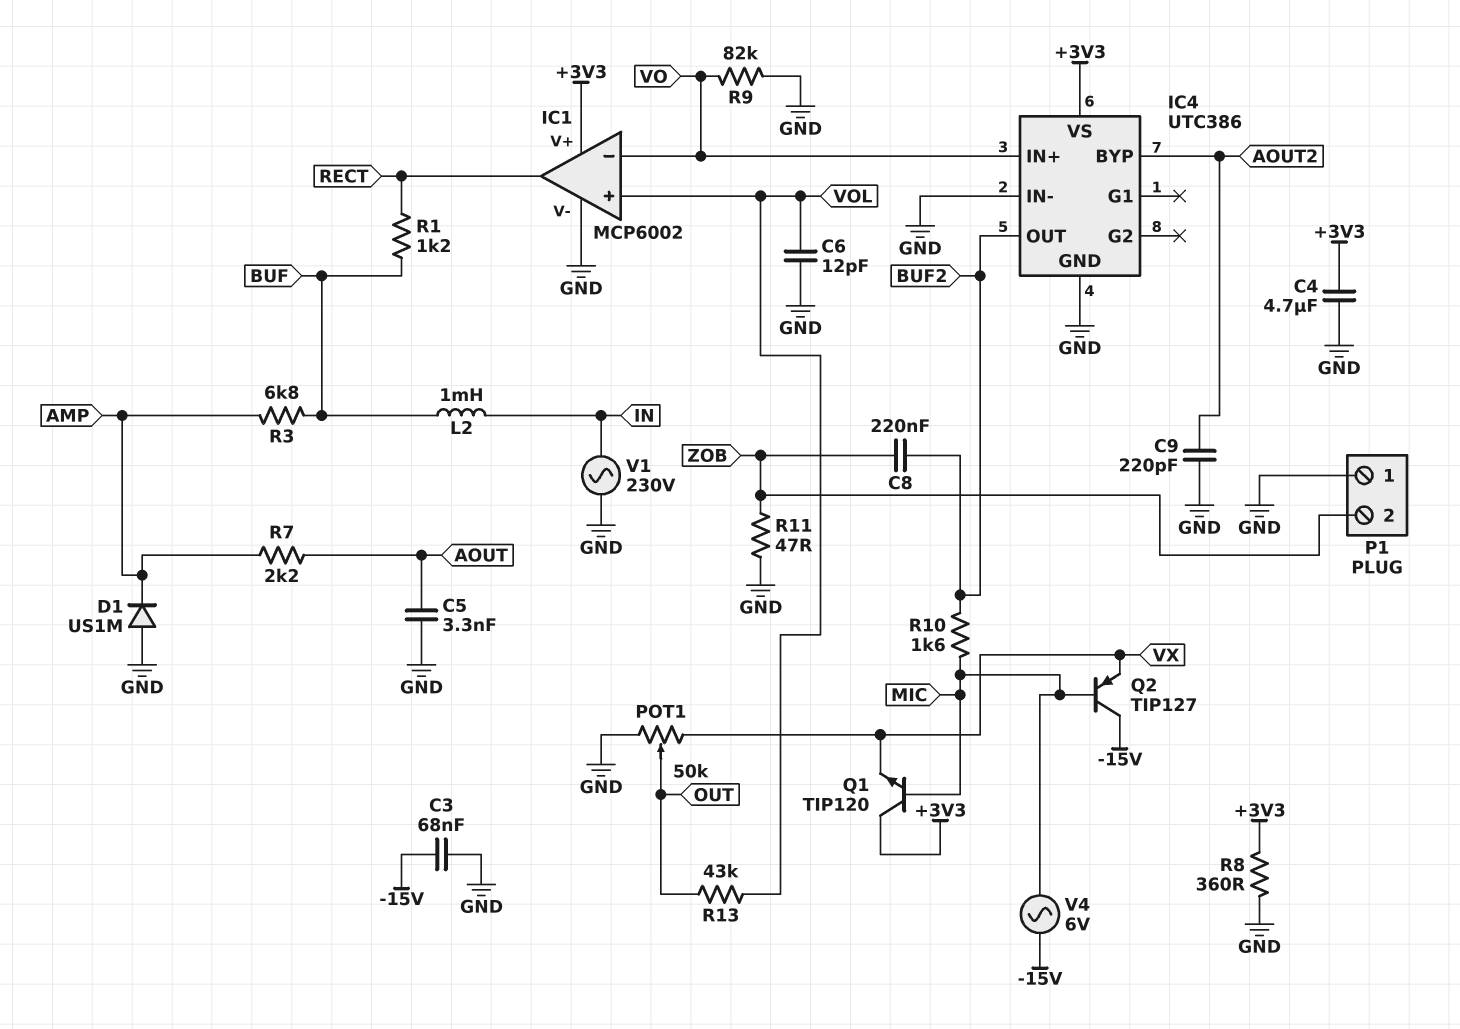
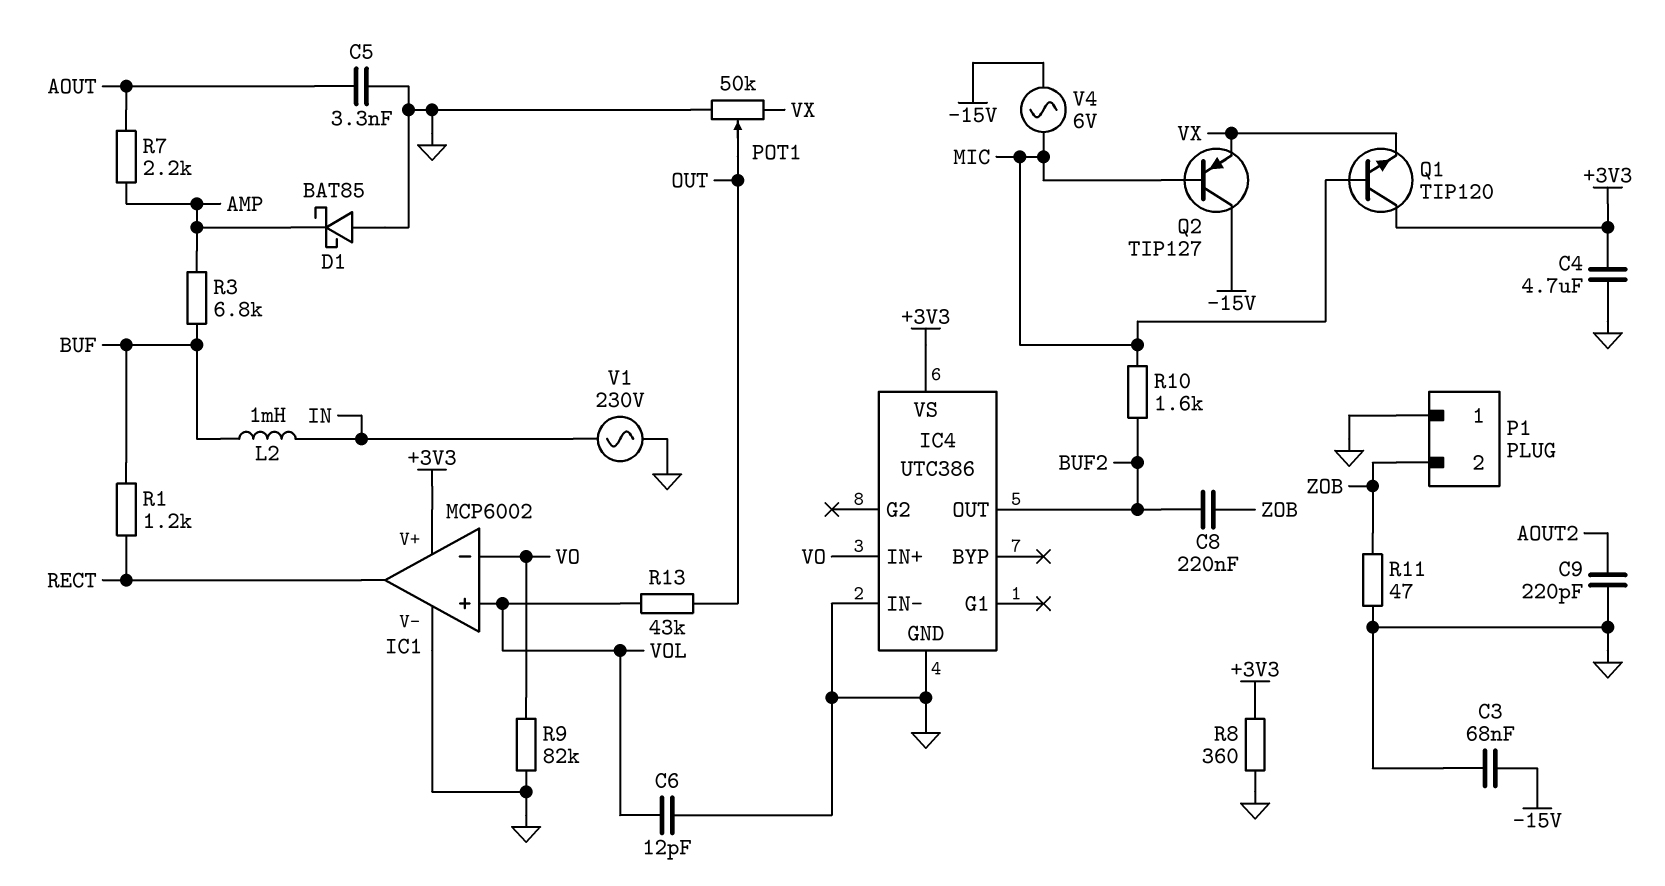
D1: diode US1M (A GND, K AMP) -> schottky BAT85 (A GND, K AMP)
IC4 pin BYP: AOUT2 -> none

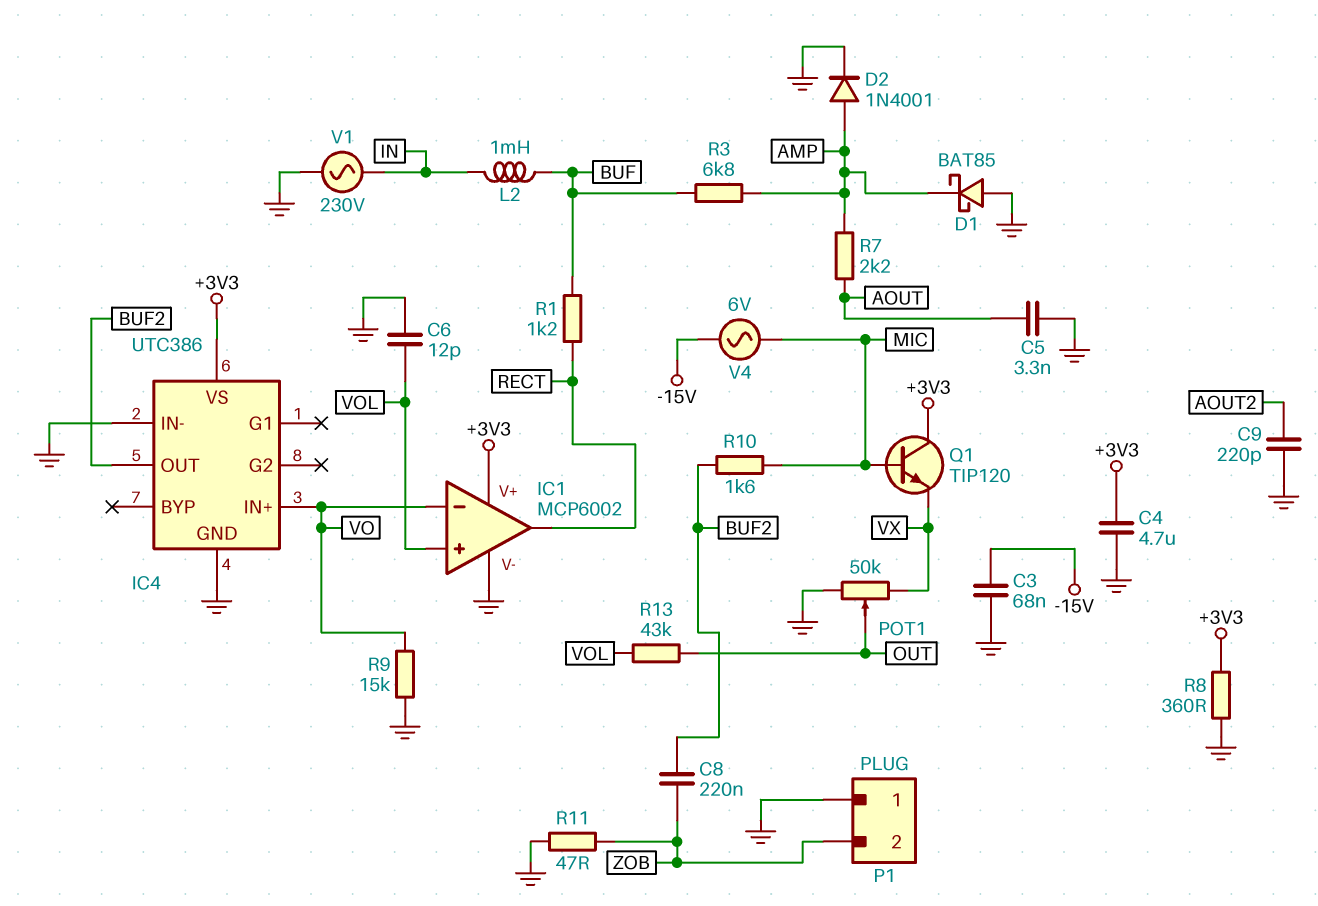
D2: none -> diode 1N4001 (A AMP, K GND)
Q2: PNP TIP127 (B MIC, C -15V, E VX) -> none
R9: 82k (GND, VO) -> 15k (GND, VO)

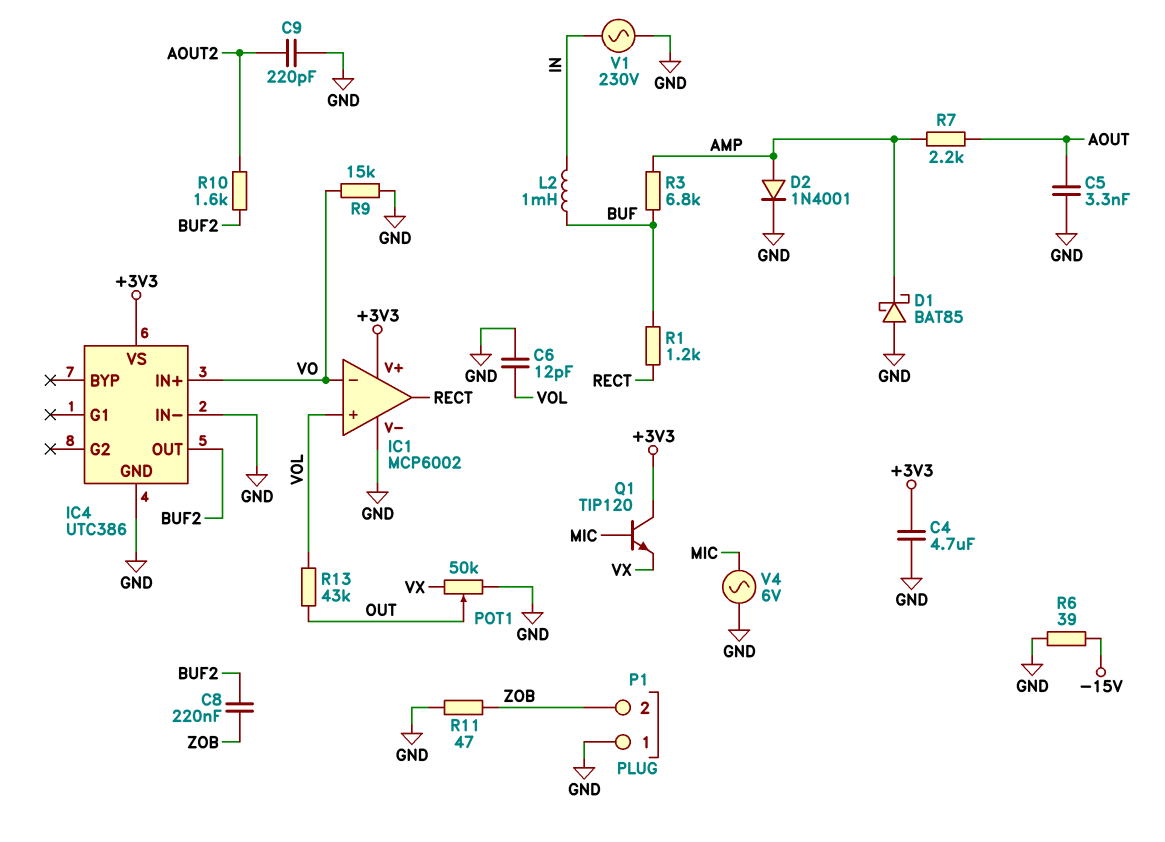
C3: 68nF (-15V, GND) -> none
R6: none -> 39 (-15V, GND)
R8: 360 (+3V3, GND) -> none
R10: 1.6k (BUF2, MIC) -> 1.6k (AOUT2, BUF2)
V4: AC 6V (-15V, MIC) -> AC 6V (GND, MIC)

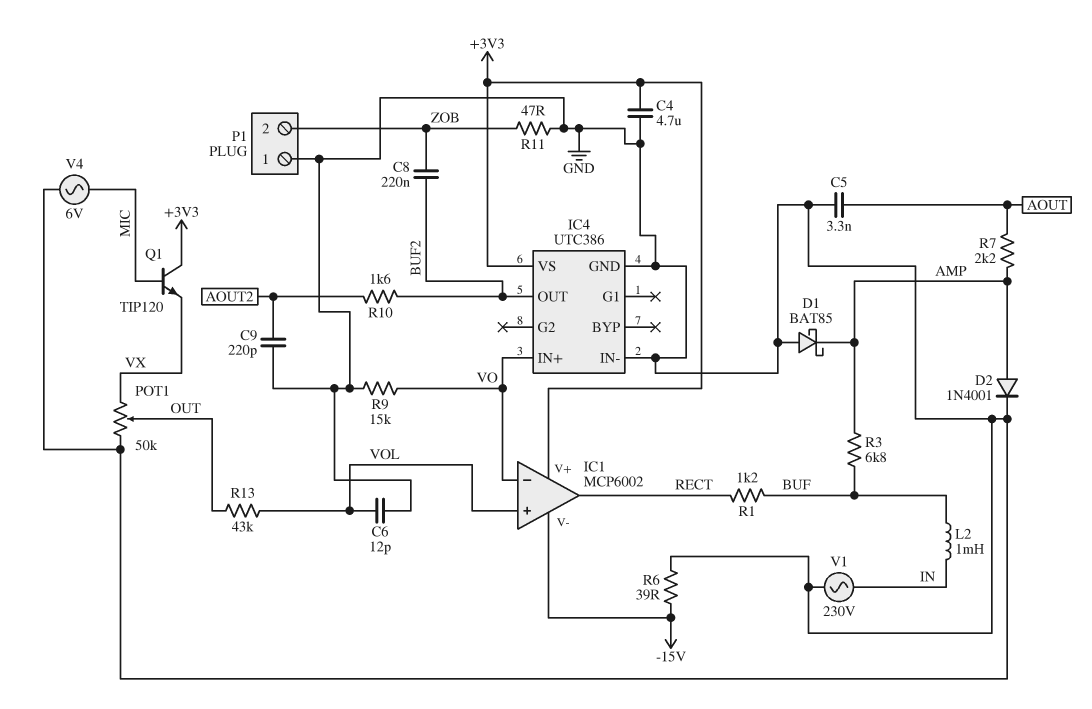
IC1 pin V-: GND -> -15V

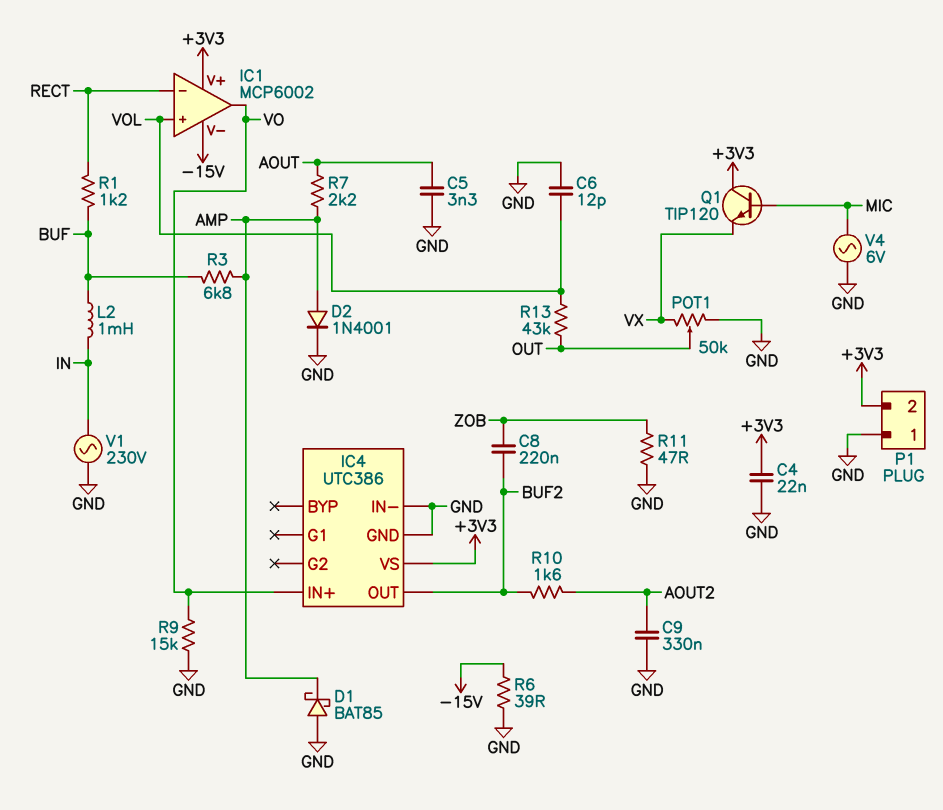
C4: 4.7uF (+3V3, GND) -> 22nF (+3V3, GND)
C9: 220pF (AOUT2, GND) -> 330nF (AOUT2, GND)
IC1 pin in-: VO -> RECT
IC1 pin out: RECT -> VO
P1 pin 2: ZOB -> +3V3

